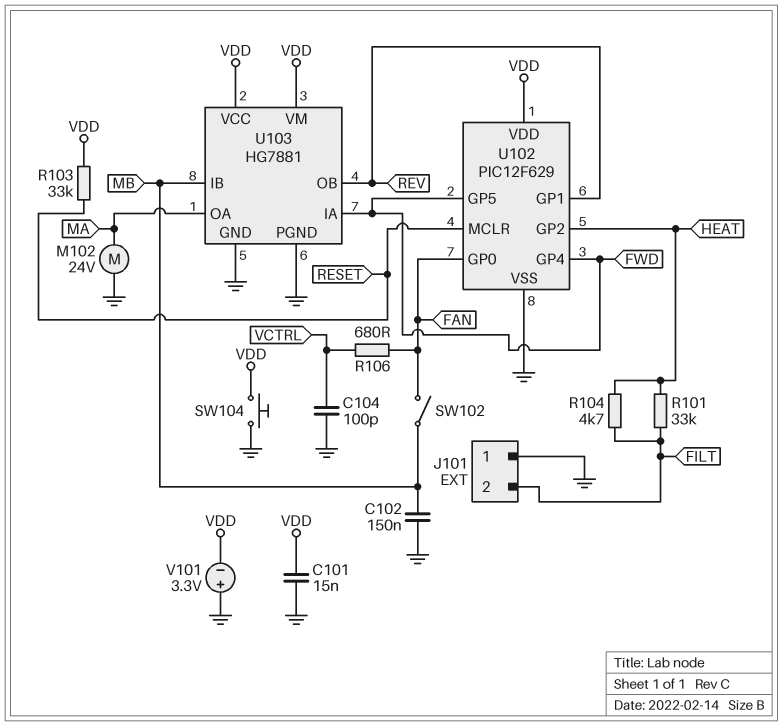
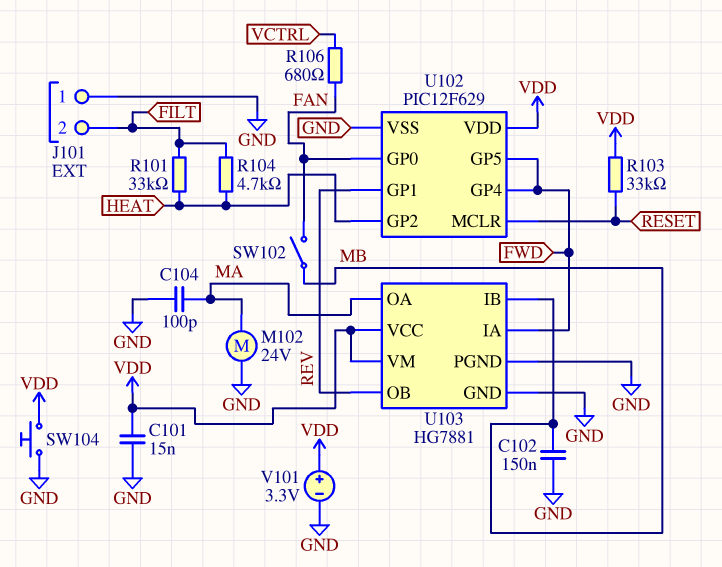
C104: 100pF (GND, VCTRL) -> 100pF (GND, MA)
V101: 3.3V (plus GND, minus VDD) -> 3.3V (plus VDD, minus GND)

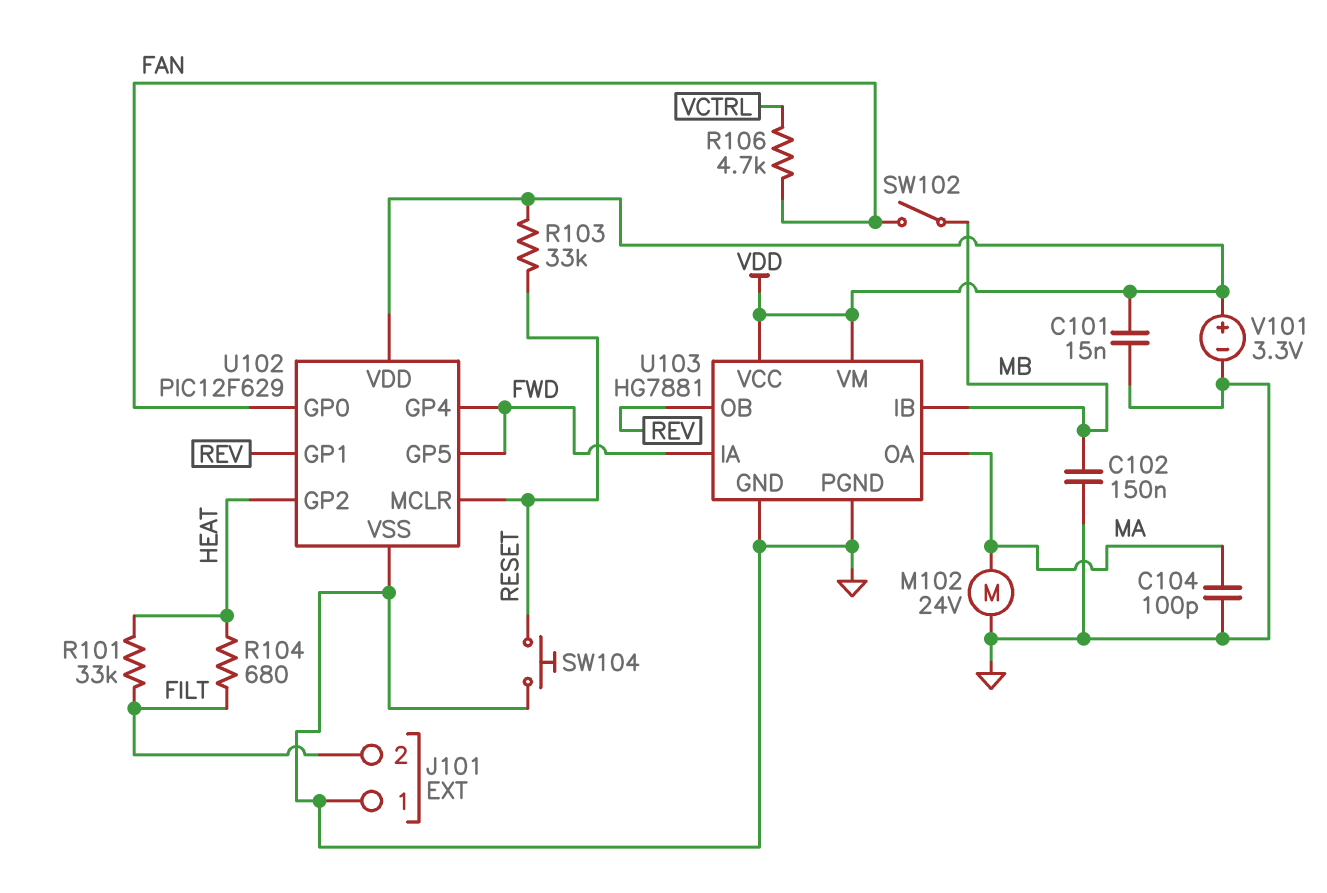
R104: 4.7k (FILT, HEAT) -> 680 (FILT, HEAT)
R106: 680 (FAN, VCTRL) -> 4.7k (FAN, VCTRL)
SW104: button (GND, VDD) -> button (GND, RESET)

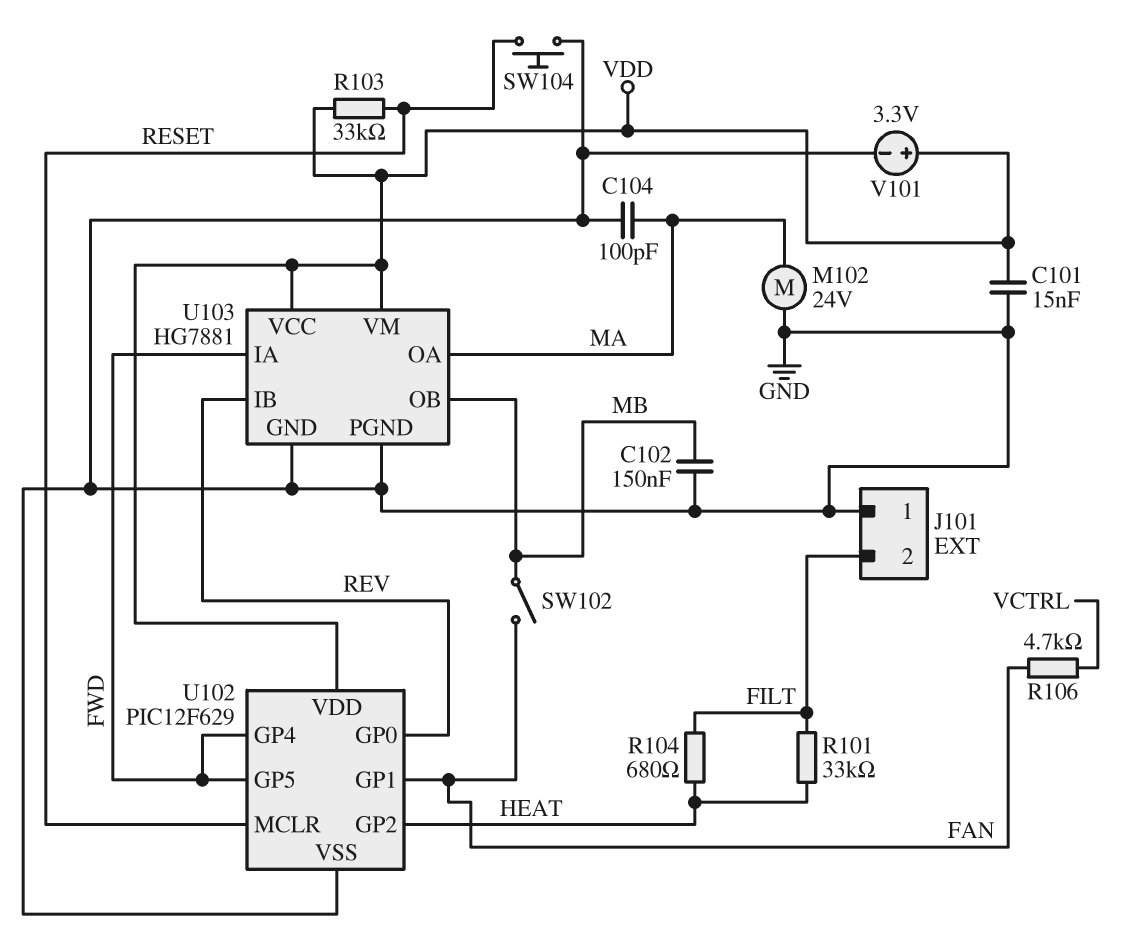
U102 pin GP0: FAN -> REV
U102 pin GP1: REV -> FAN
U103 pin IB: MB -> REV
U103 pin OB: REV -> MB

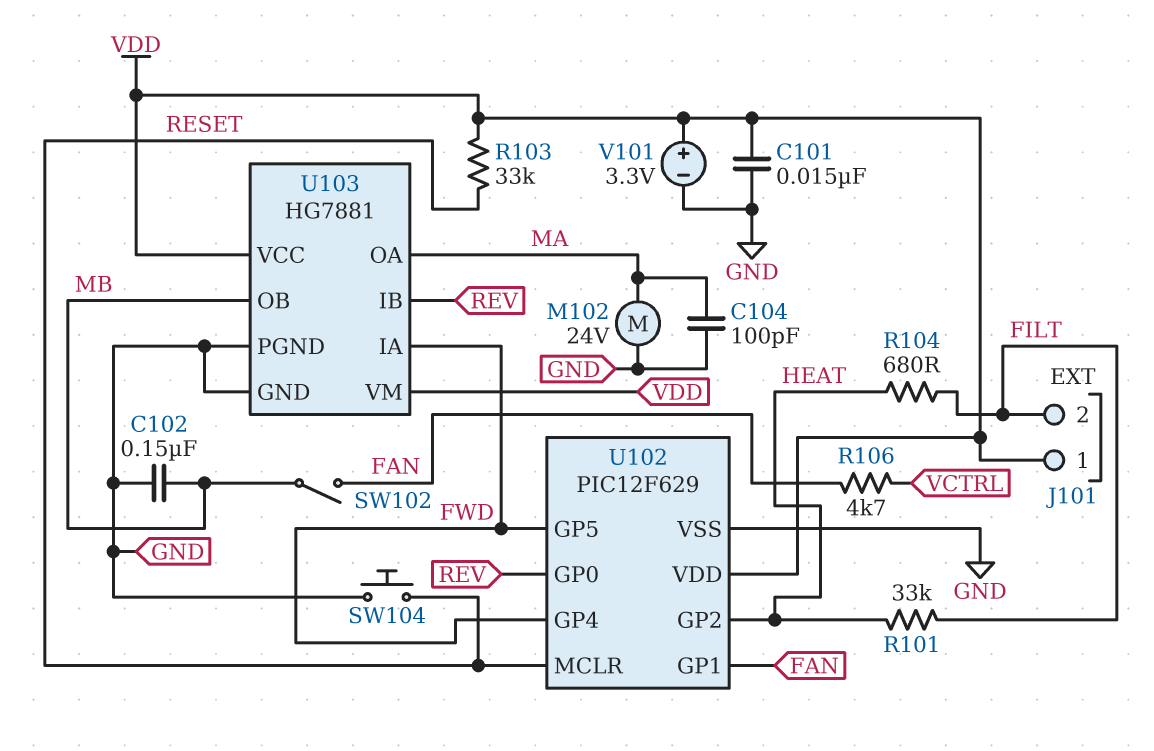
J101 pin 1: GND -> VDD

